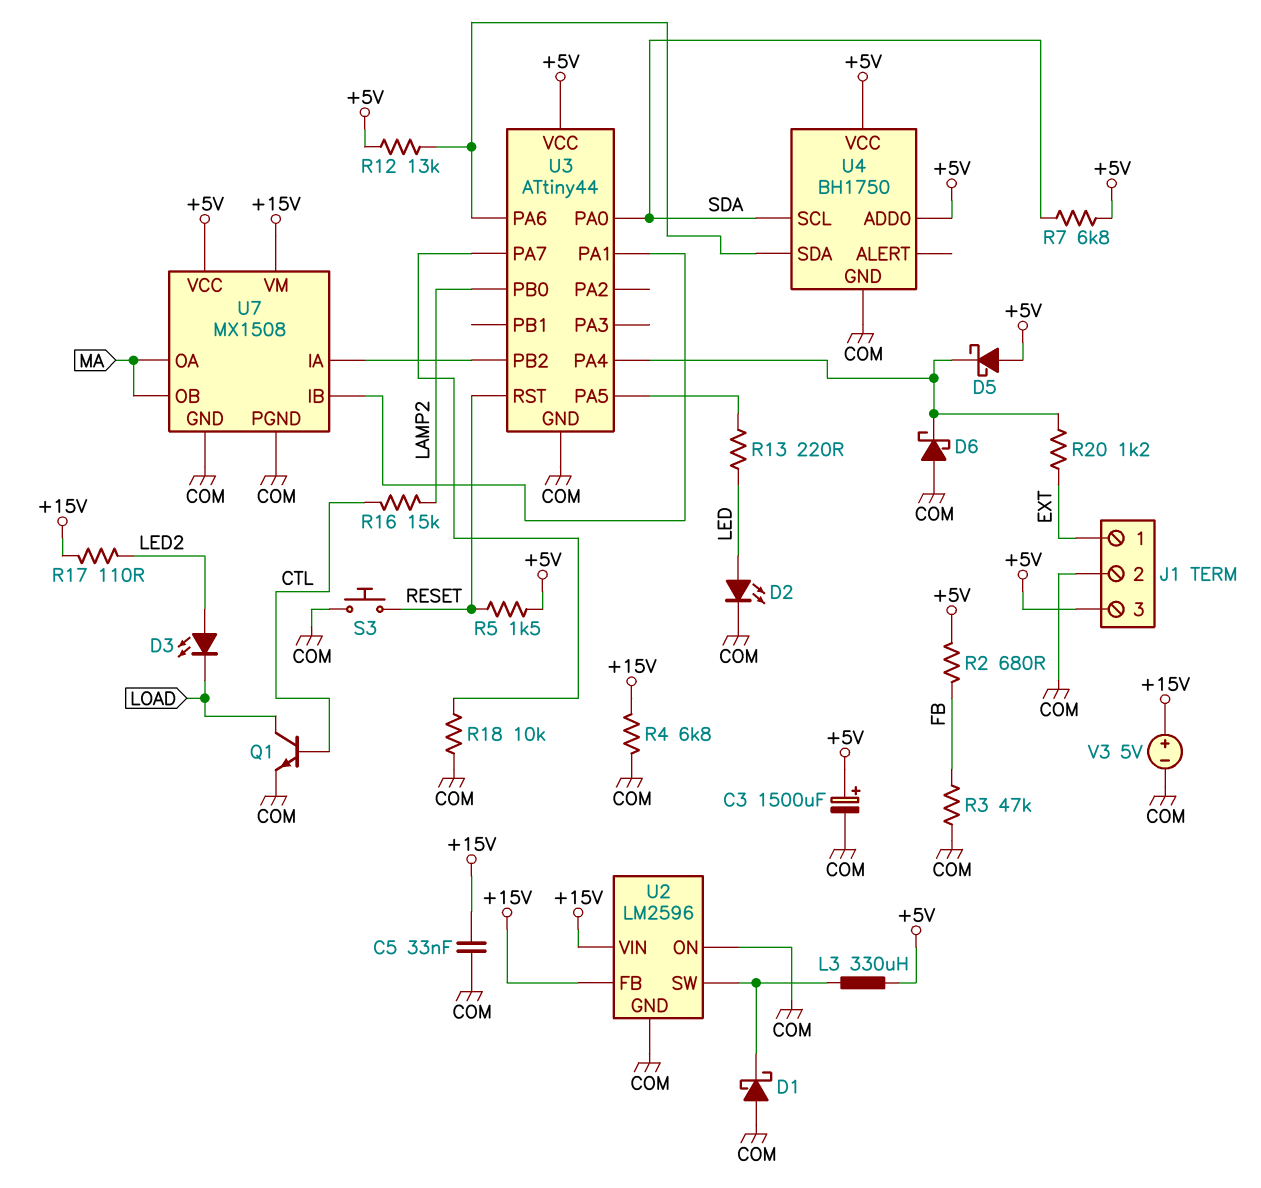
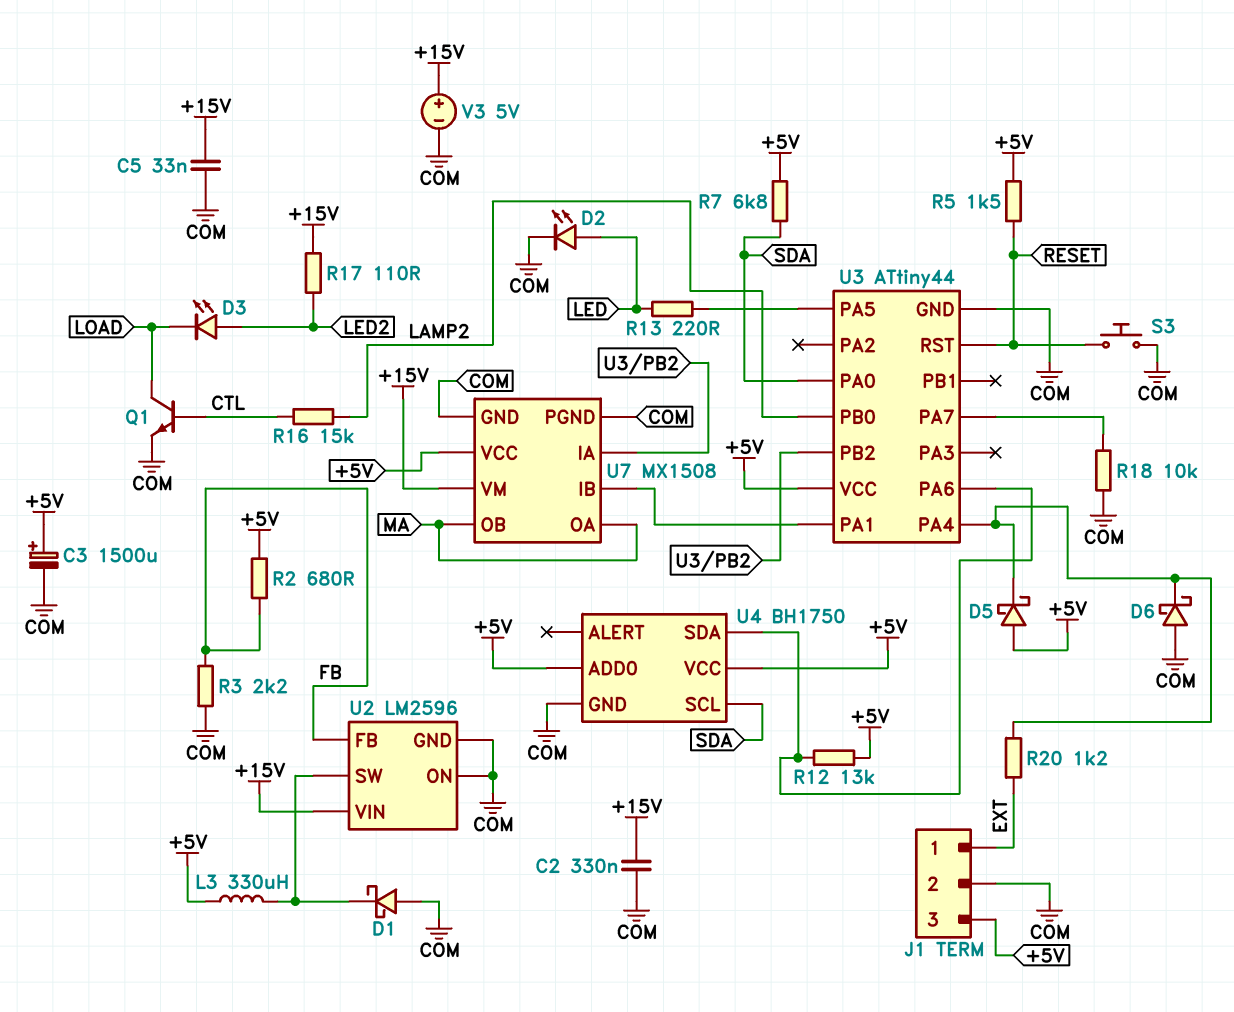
C2: none -> 330nF (+15V, COM)
R3: 47k (COM, FB) -> 2.2k (COM, FB)
R4: 6.8k (+15V, COM) -> none
U2 pin FB: +15V -> FB

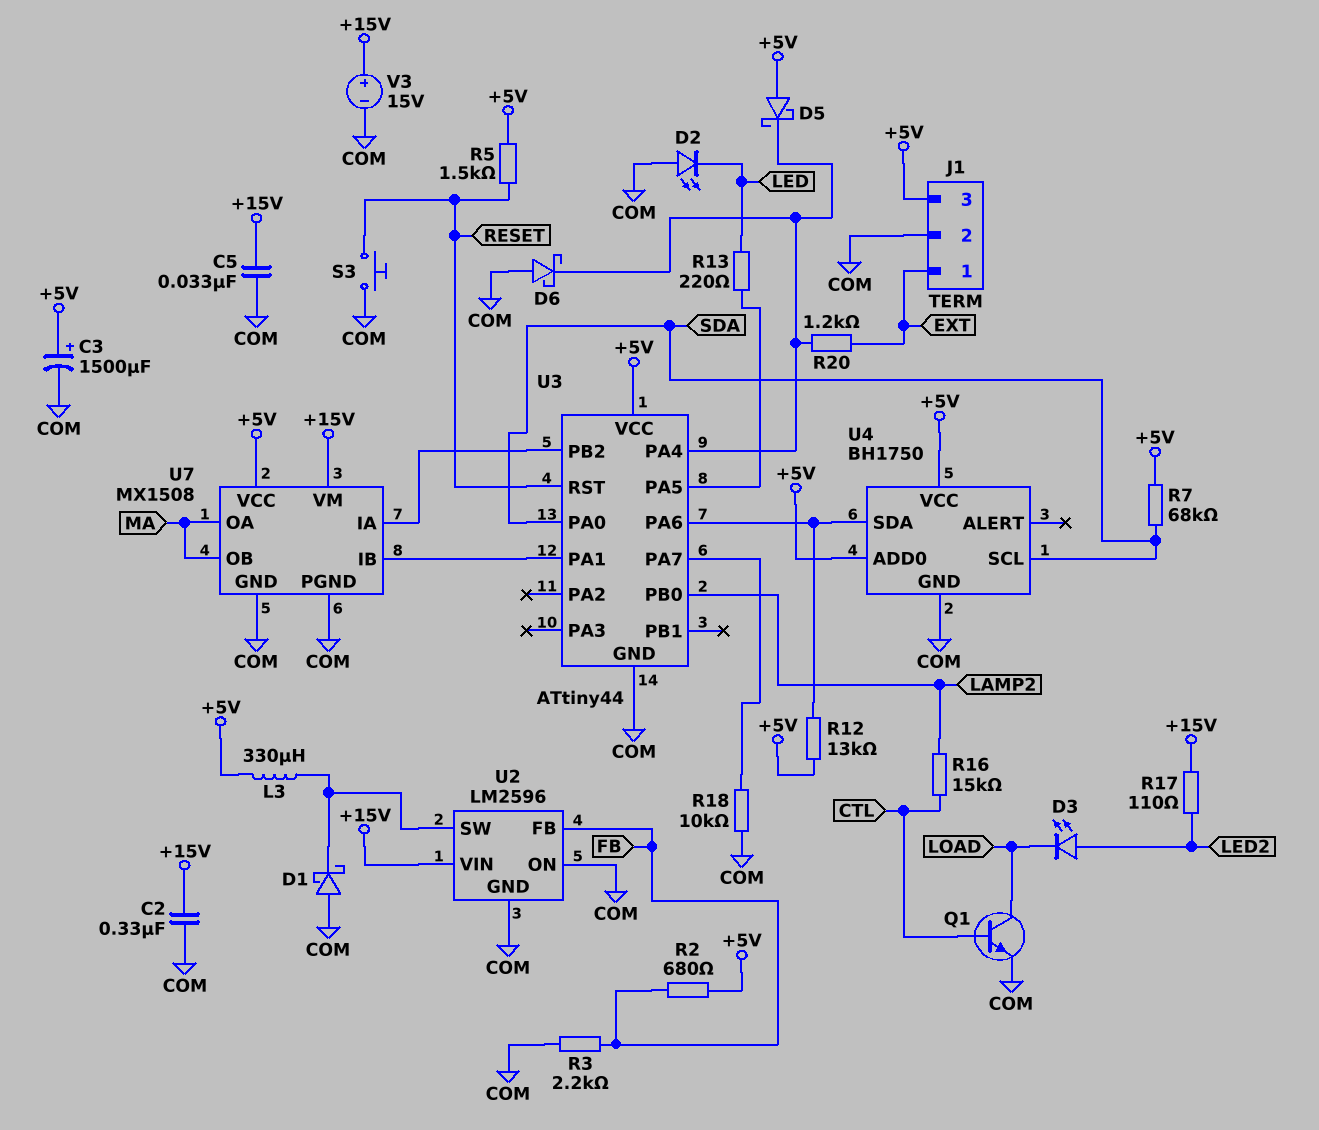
D2: LED (A LED, K COM) -> LED (A COM, K LED)
R7: 6.8k (+5V, SDA) -> 68k (+5V, SDA)
V3: 5V (plus +15V, minus COM) -> 15V (plus +15V, minus COM)

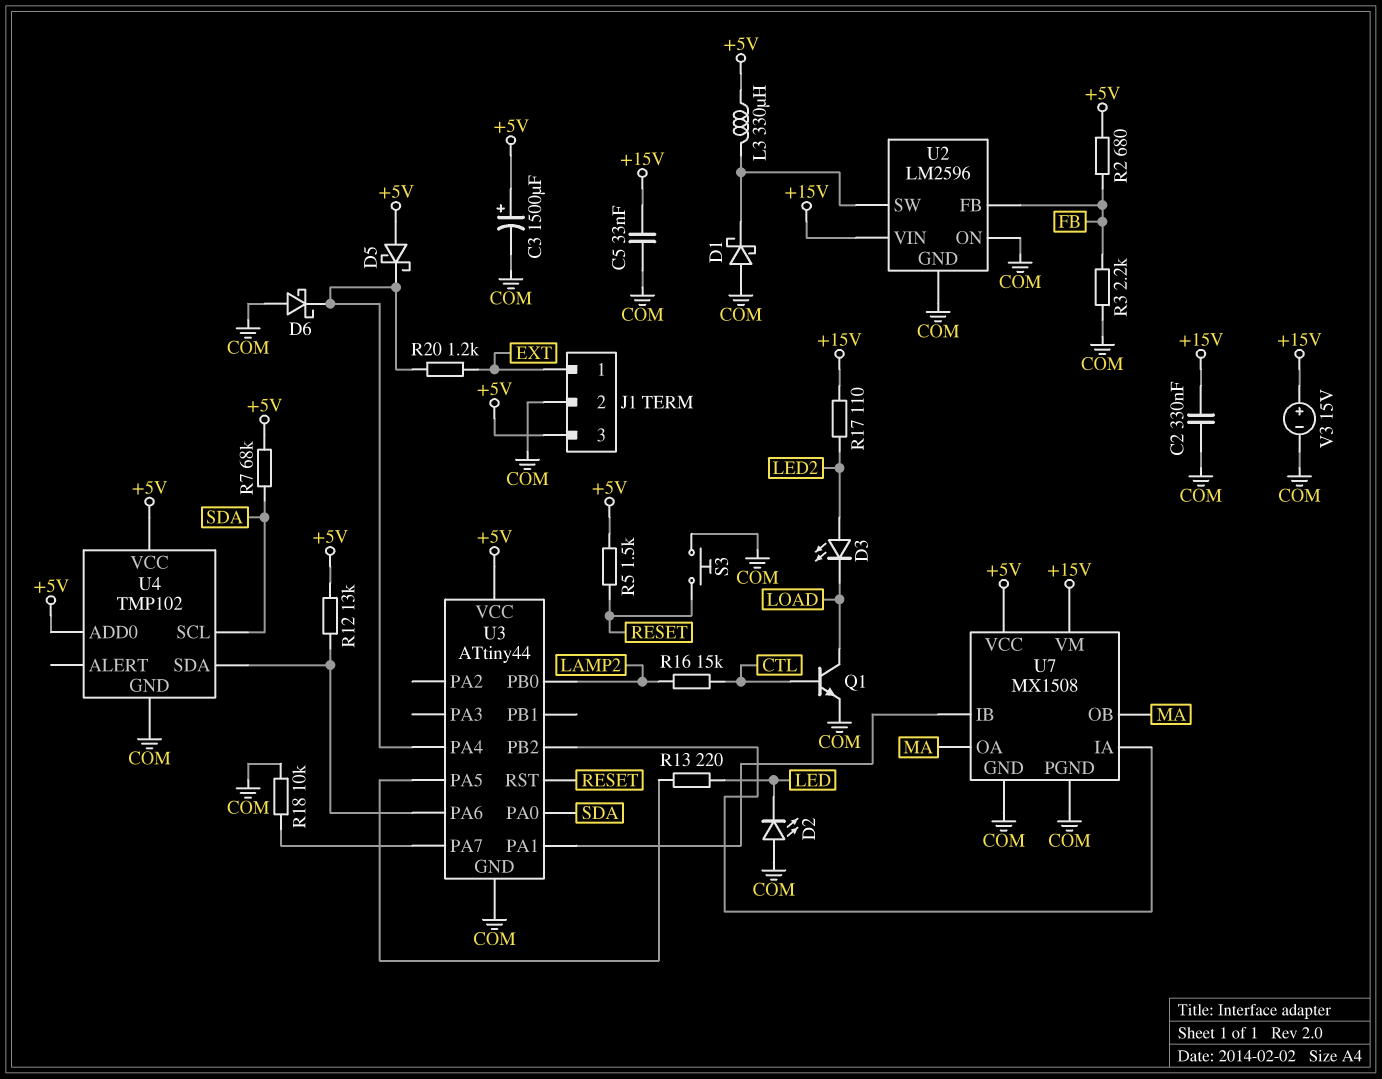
U4: BH1750 -> TMP102

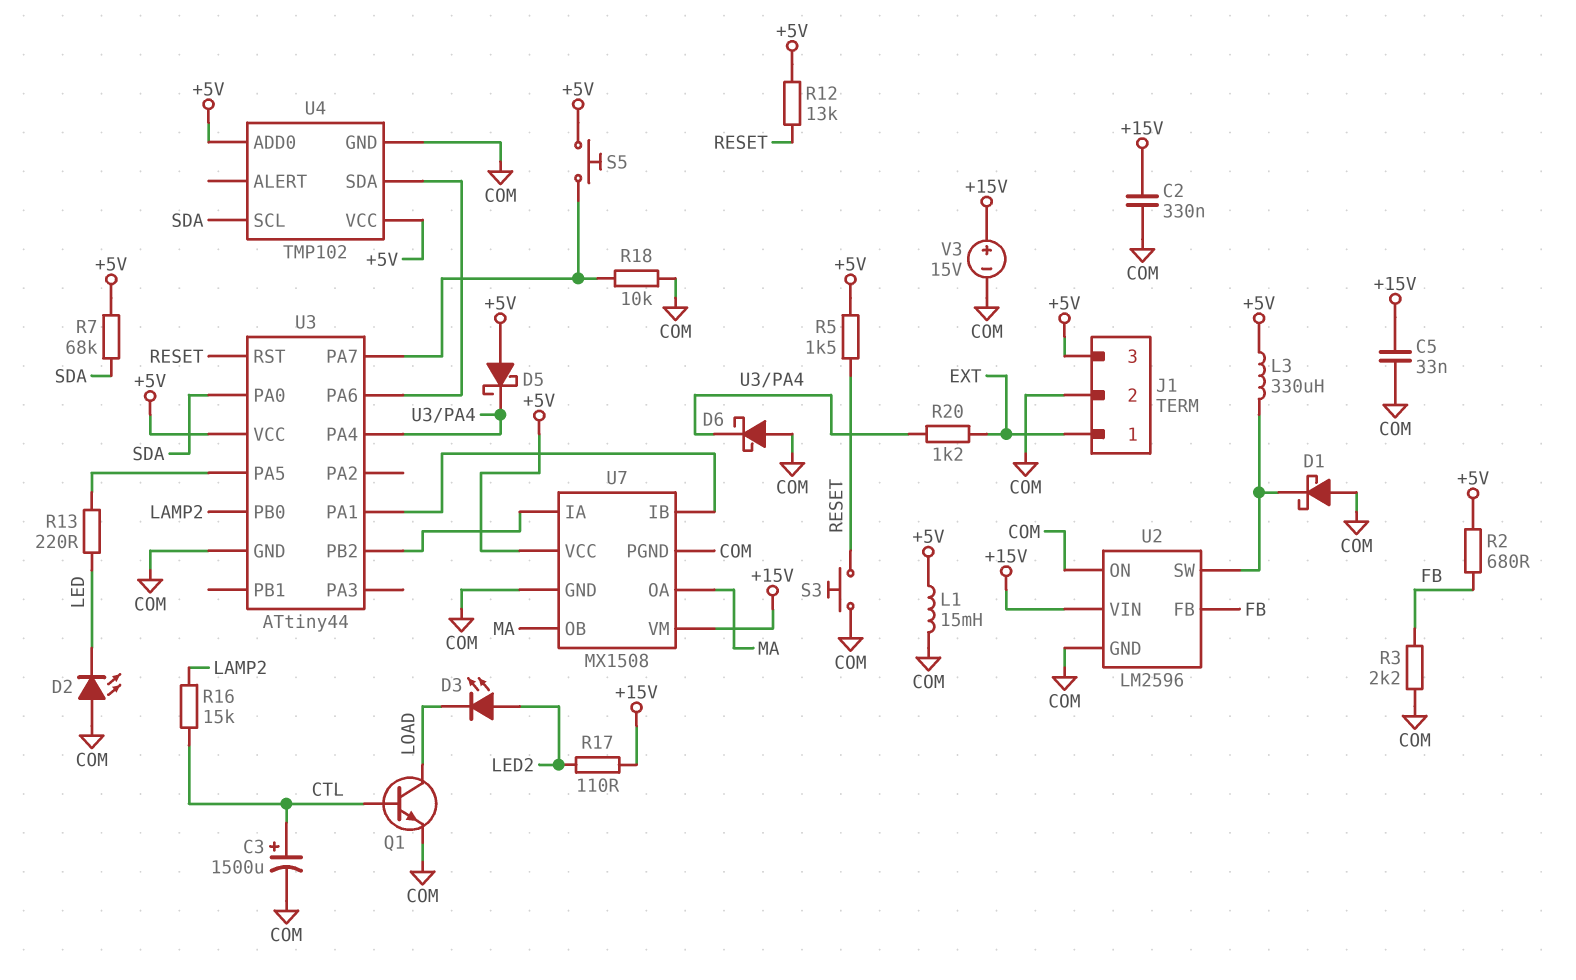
C3: 1500uF (plus +5V, minus COM) -> 1500uF (plus CTL, minus COM)
L1: none -> 15mH (+5V, COM)
R12: 13k (+5V, U3/PA6) -> 13k (+5V, RESET)
S5: none -> button (+5V, U3/PA7)

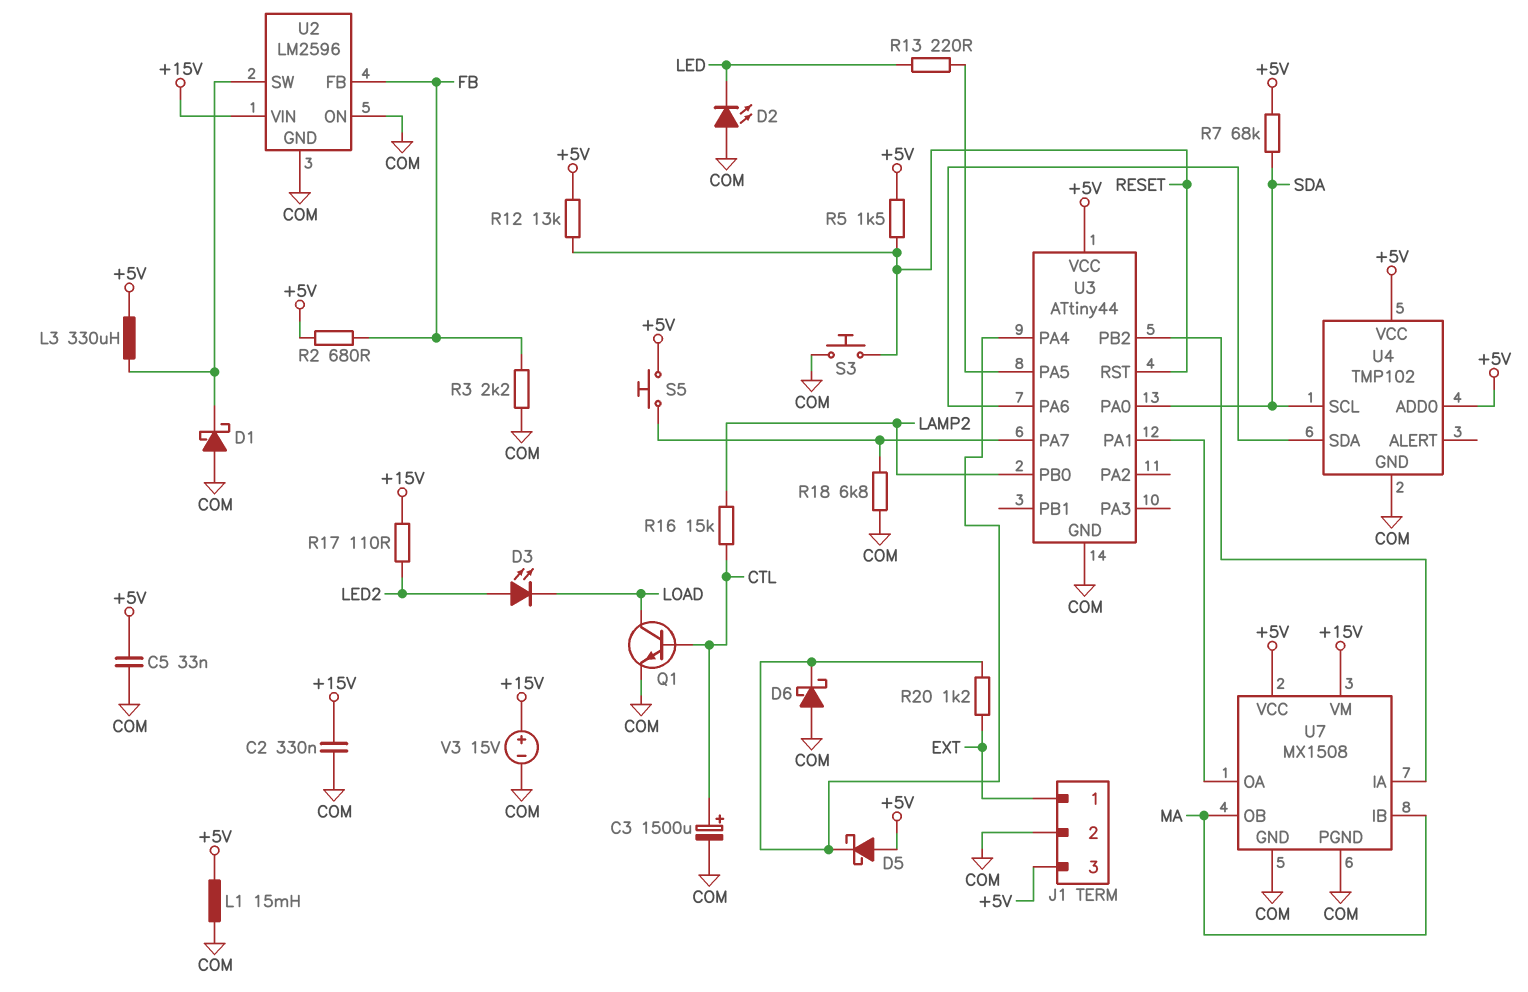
C5: 33nF (+15V, COM) -> 33nF (+5V, COM)
R18: 10k (COM, U3/PA7) -> 6.8k (COM, U3/PA7)
U7 pin IB: U3/PA1 -> MA
U7 pin OA: MA -> U3/PA1

